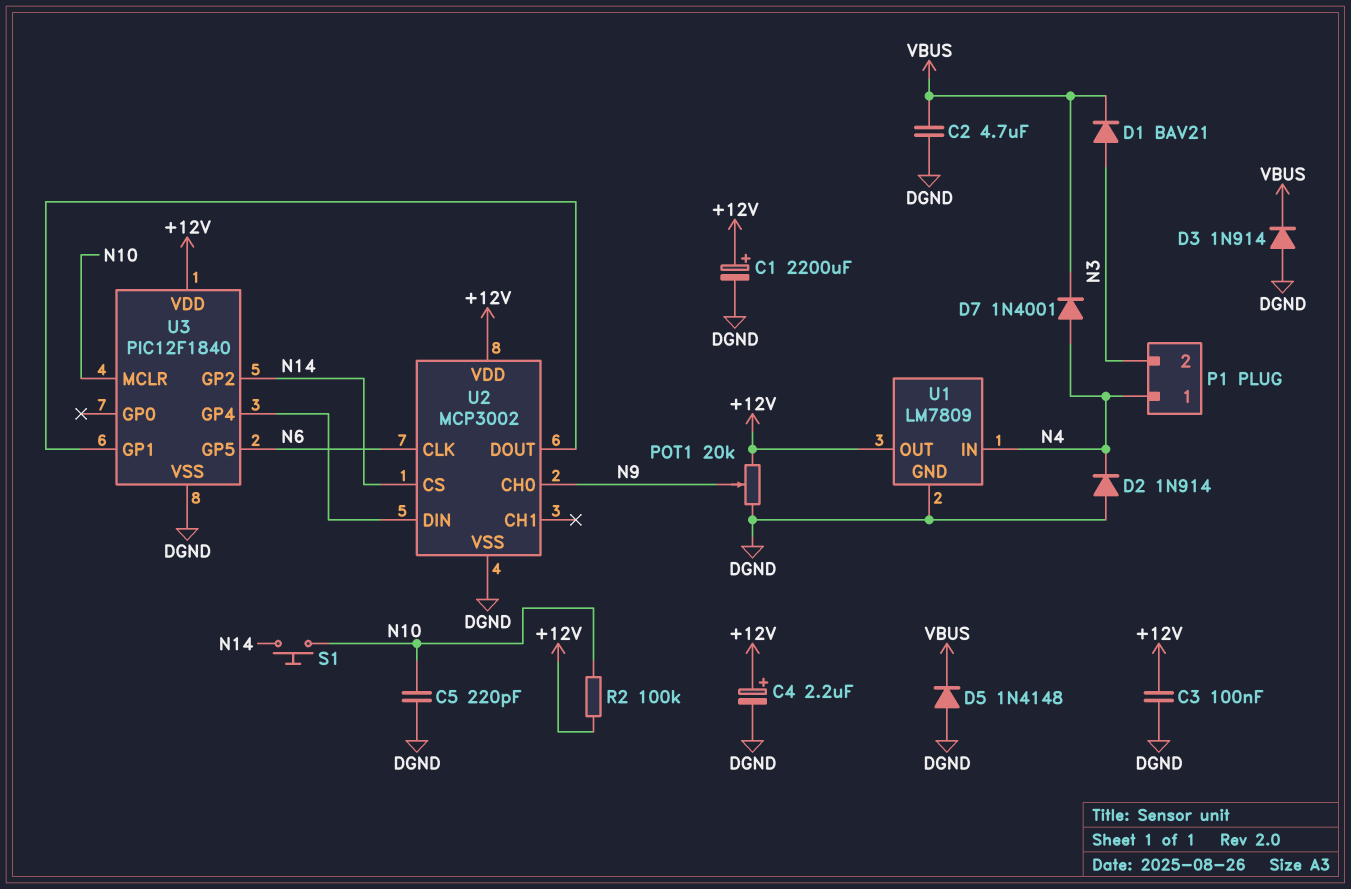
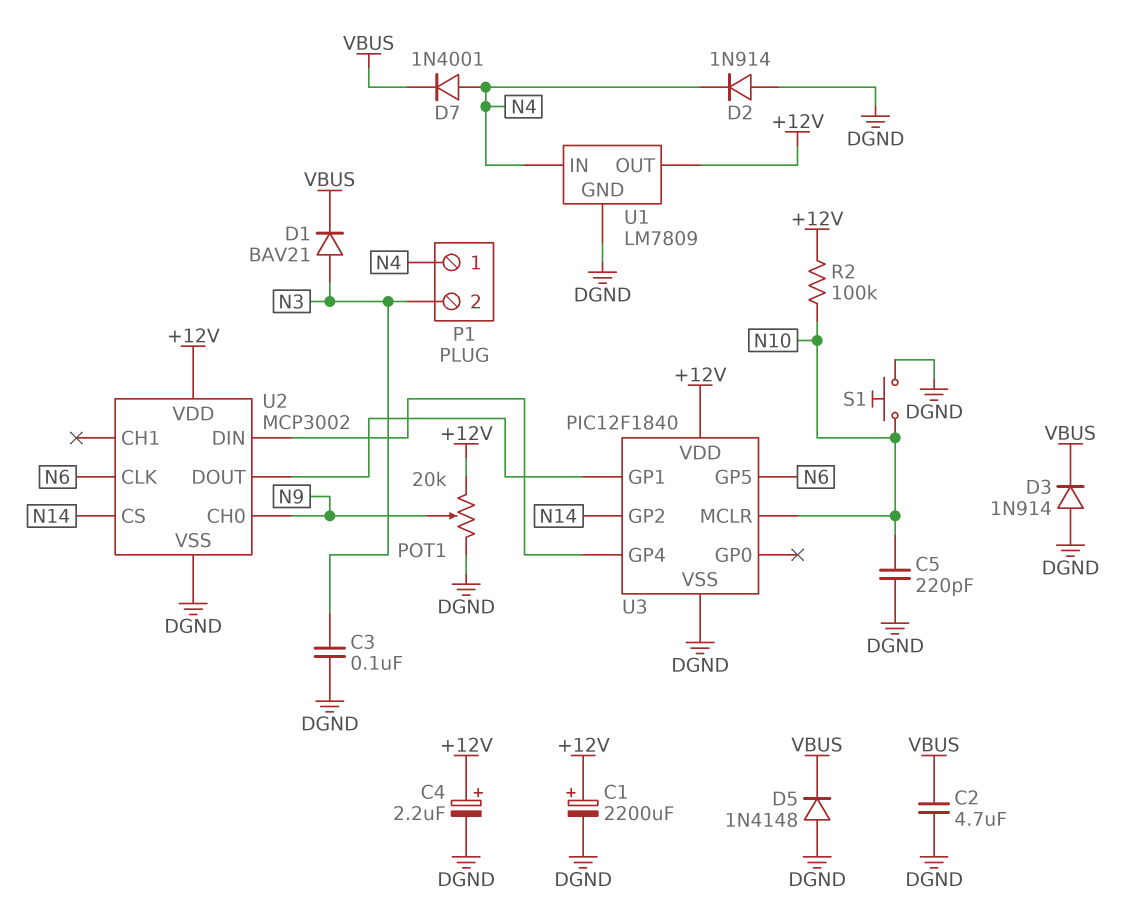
C3: 100nF (+12V, DGND) -> 100nF (DGND, N3)
S1: button (N10, N14) -> button (DGND, N10)

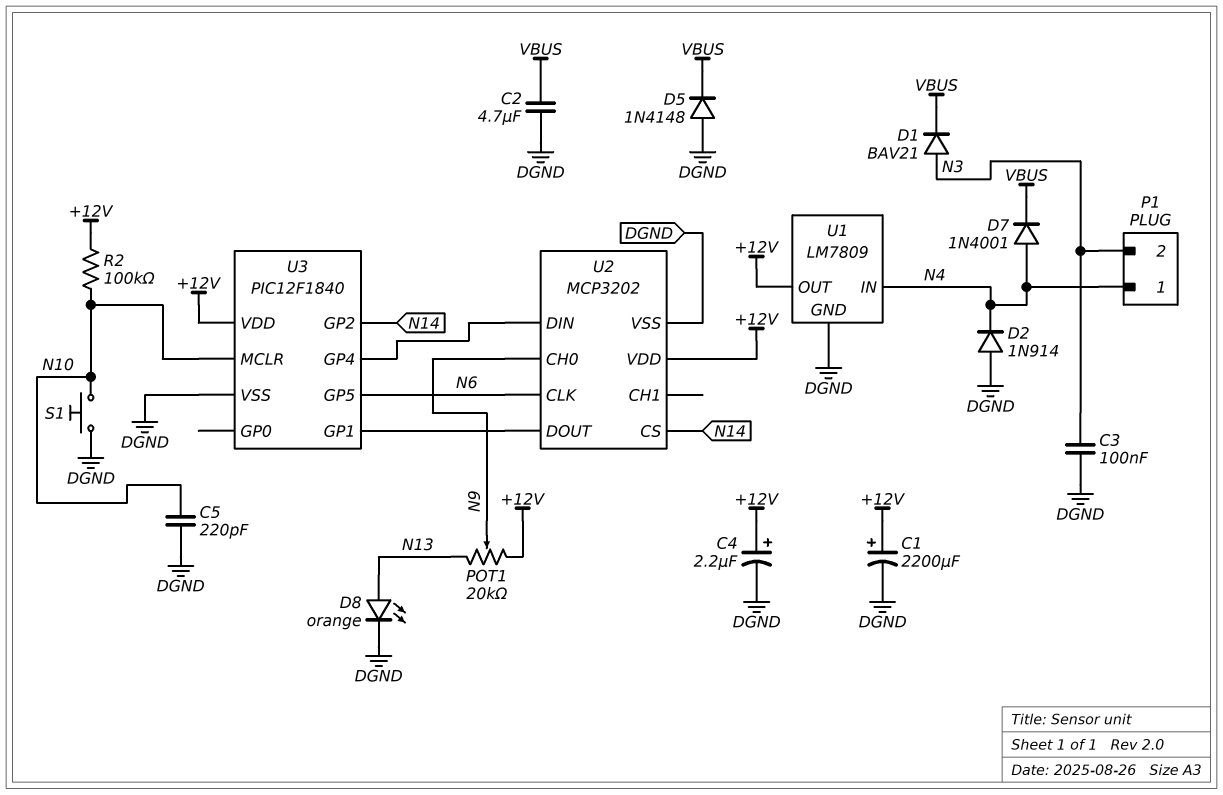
D3: diode 1N914 (A DGND, K VBUS) -> none
D8: none -> LED orange (A N13, K DGND)
POT1: 20k (+12V, DGND, wiper N9) -> 20k (+12V, N13, wiper N9)
U2: MCP3002 -> MCP3202

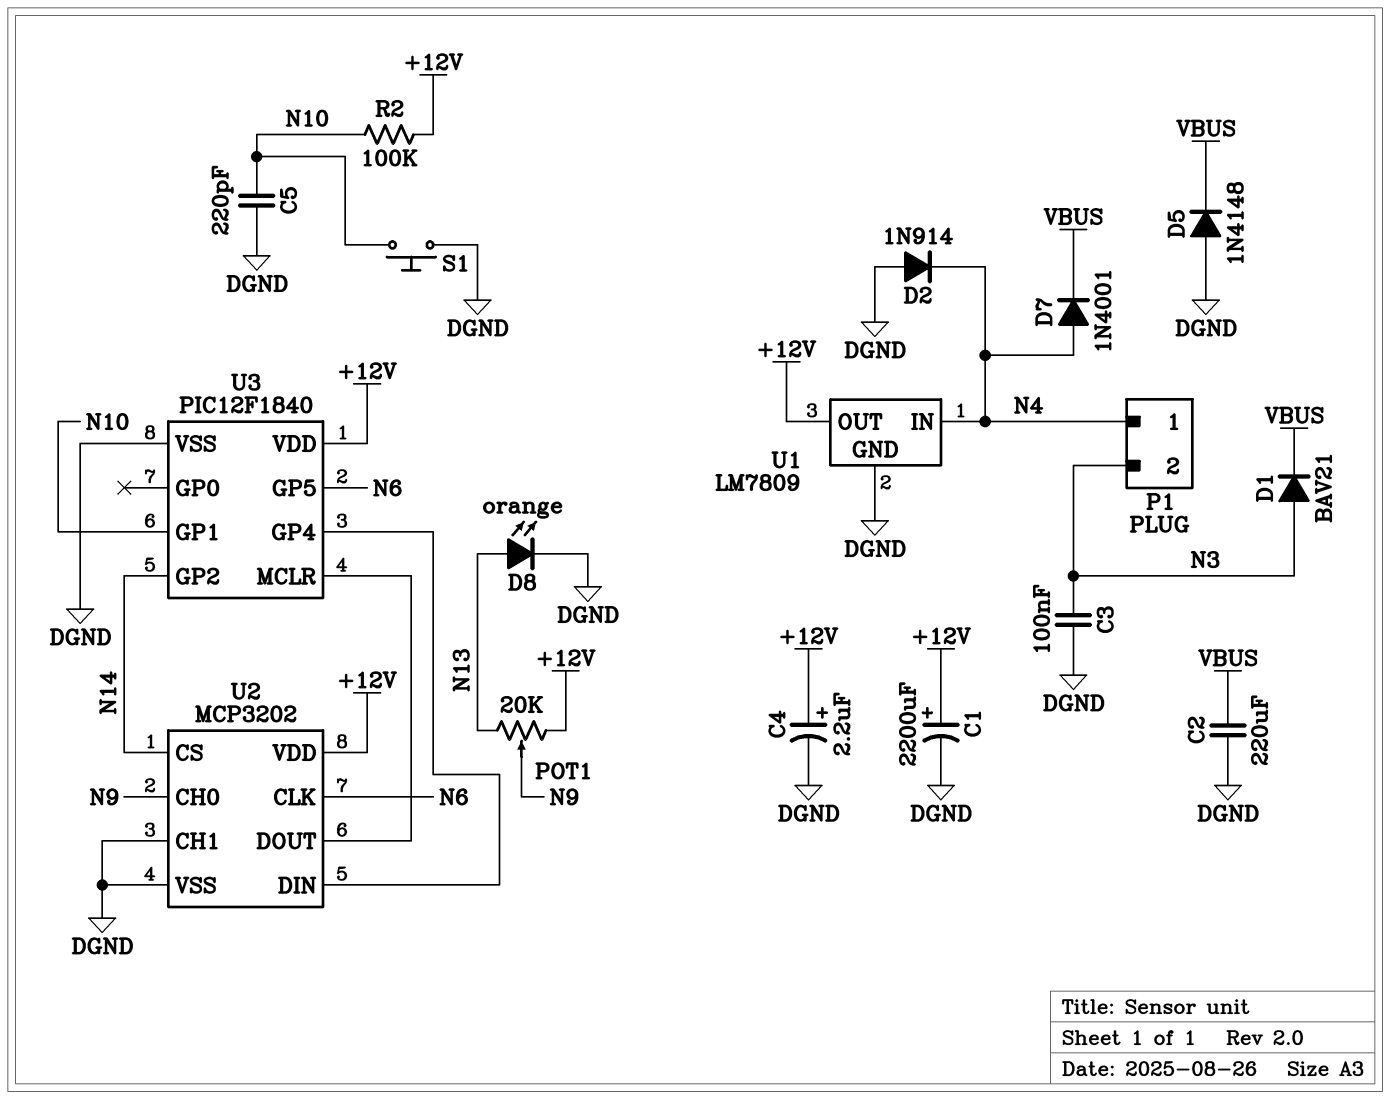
C2: 4.7uF (DGND, VBUS) -> 220uF (DGND, VBUS)
U2 pin CH1: none -> DGND
U3 pin GP1: U2/DOUT -> N10
U3 pin MCLR: N10 -> U2/DOUT

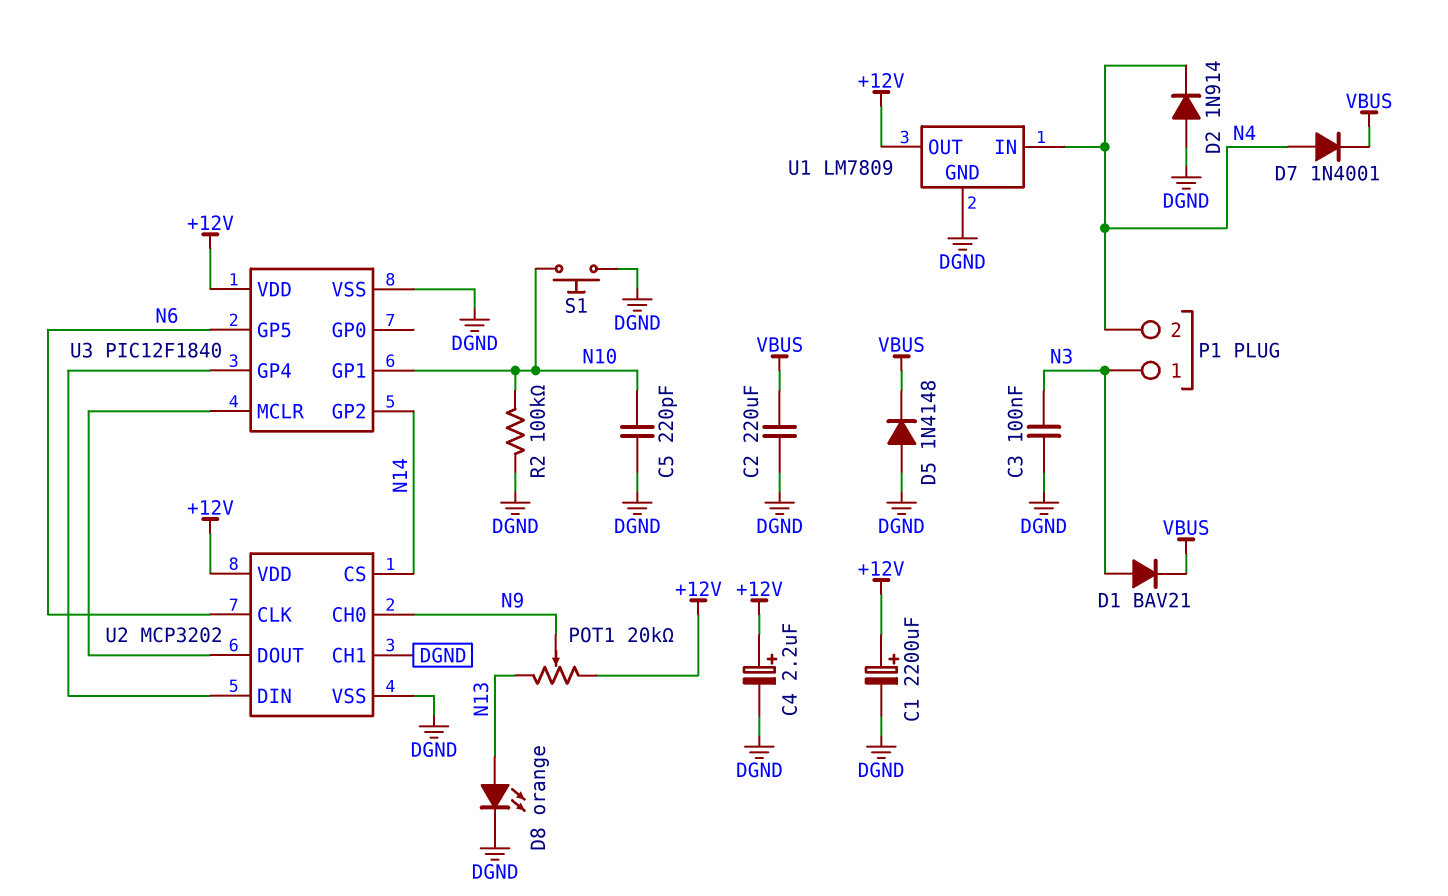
P1 pin 1: N4 -> N3
P1 pin 2: N3 -> N4
R2: 100k (+12V, N10) -> 100k (DGND, N10)

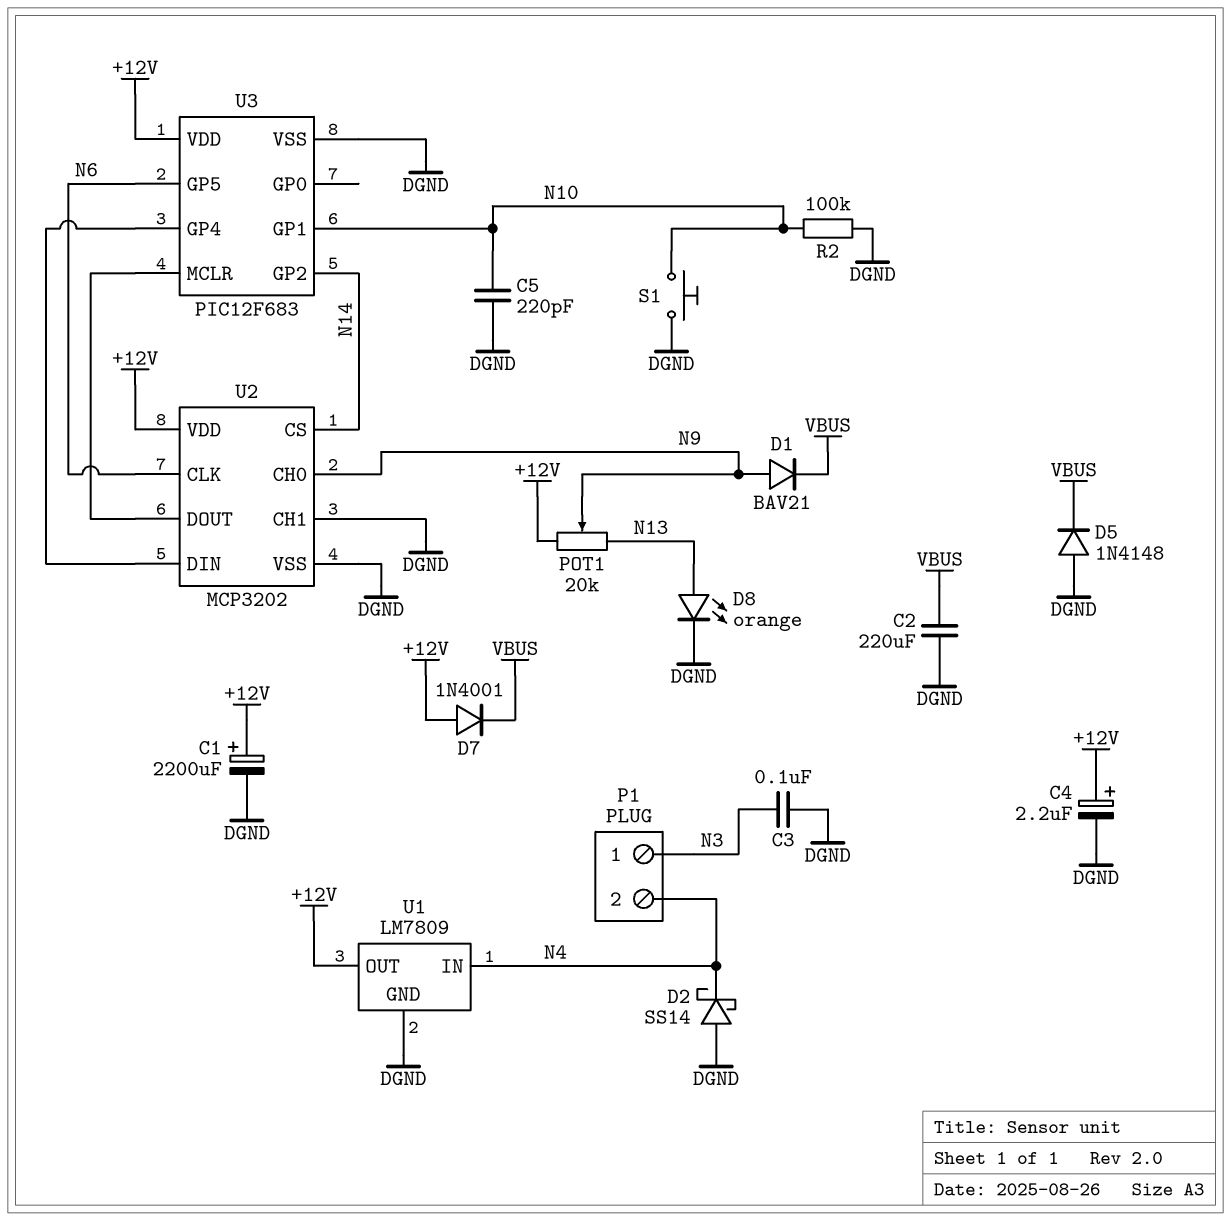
D1: diode BAV21 (A N3, K VBUS) -> diode BAV21 (A N9, K VBUS)
D2: diode 1N914 (A DGND, K N4) -> schottky SS14 (A DGND, K N4)
D7: diode 1N4001 (A N4, K VBUS) -> diode 1N4001 (A +12V, K VBUS)
U3: PIC12F1840 -> PIC12F683

